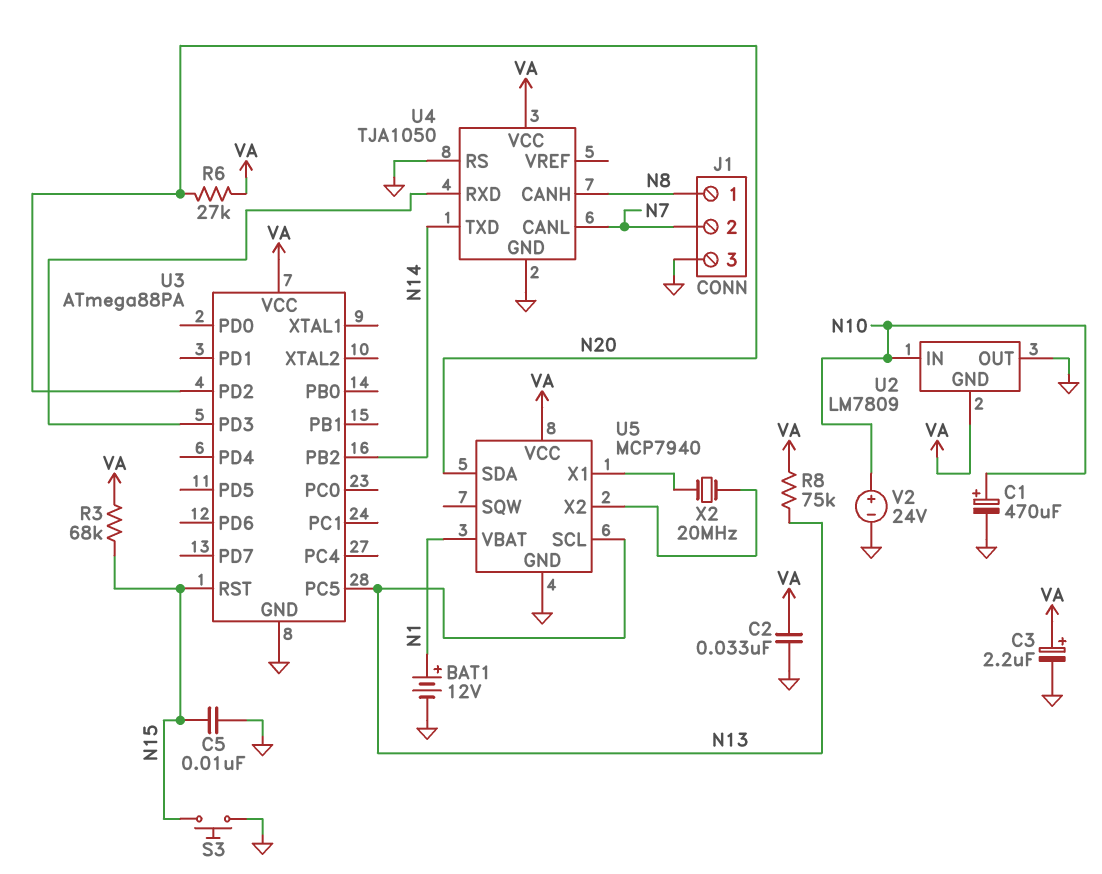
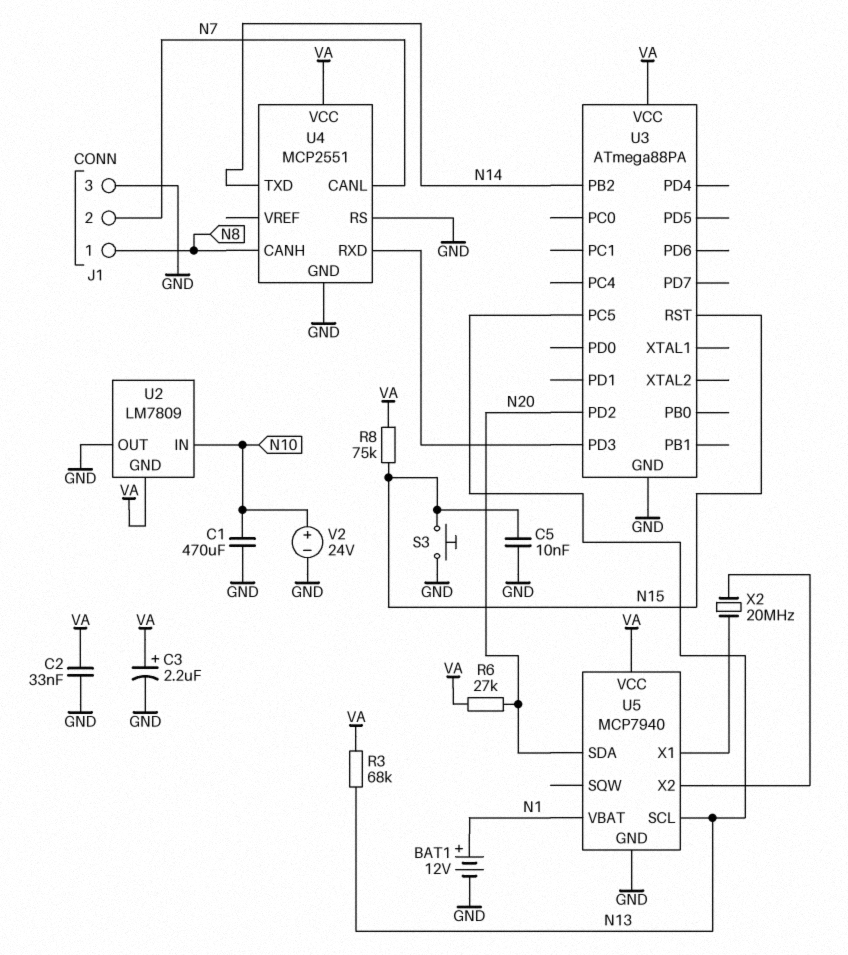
C1: 470uF (plus N10, minus GND) -> 470uF (GND, N10)
R3: 68k (N15, VA) -> 68k (N13, VA)
R8: 75k (N13, VA) -> 75k (N15, VA)
U4: TJA1050 -> MCP2551

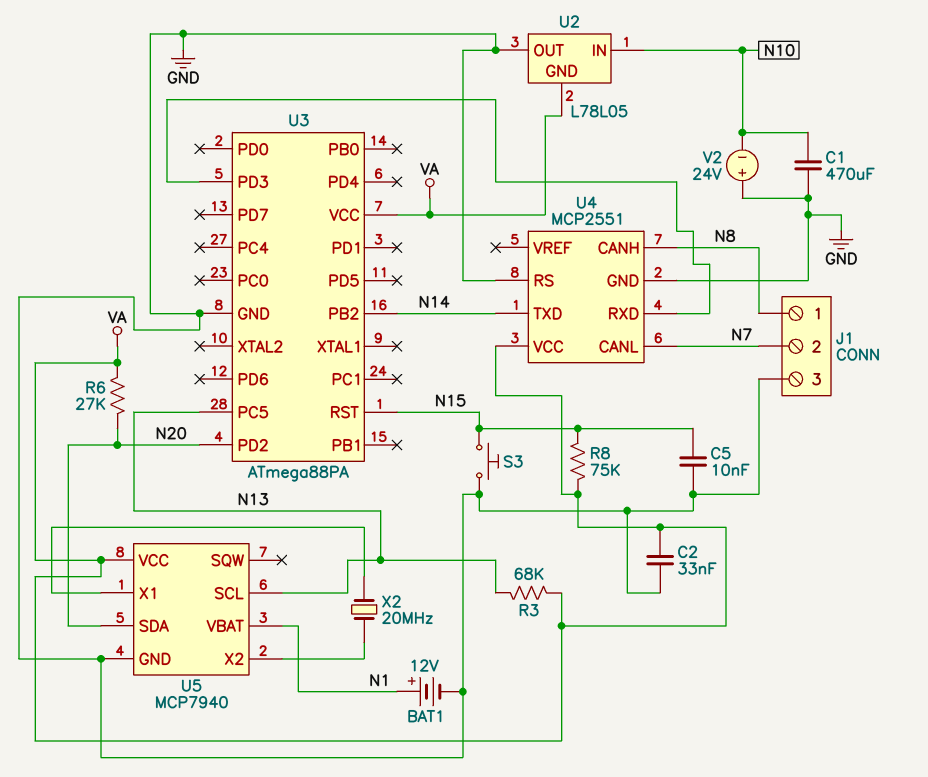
C3: 2.2uF (plus VA, minus GND) -> none
U2: LM7809 -> L78L05
V2: 24V (plus N10, minus GND) -> 24V (plus GND, minus N10)

